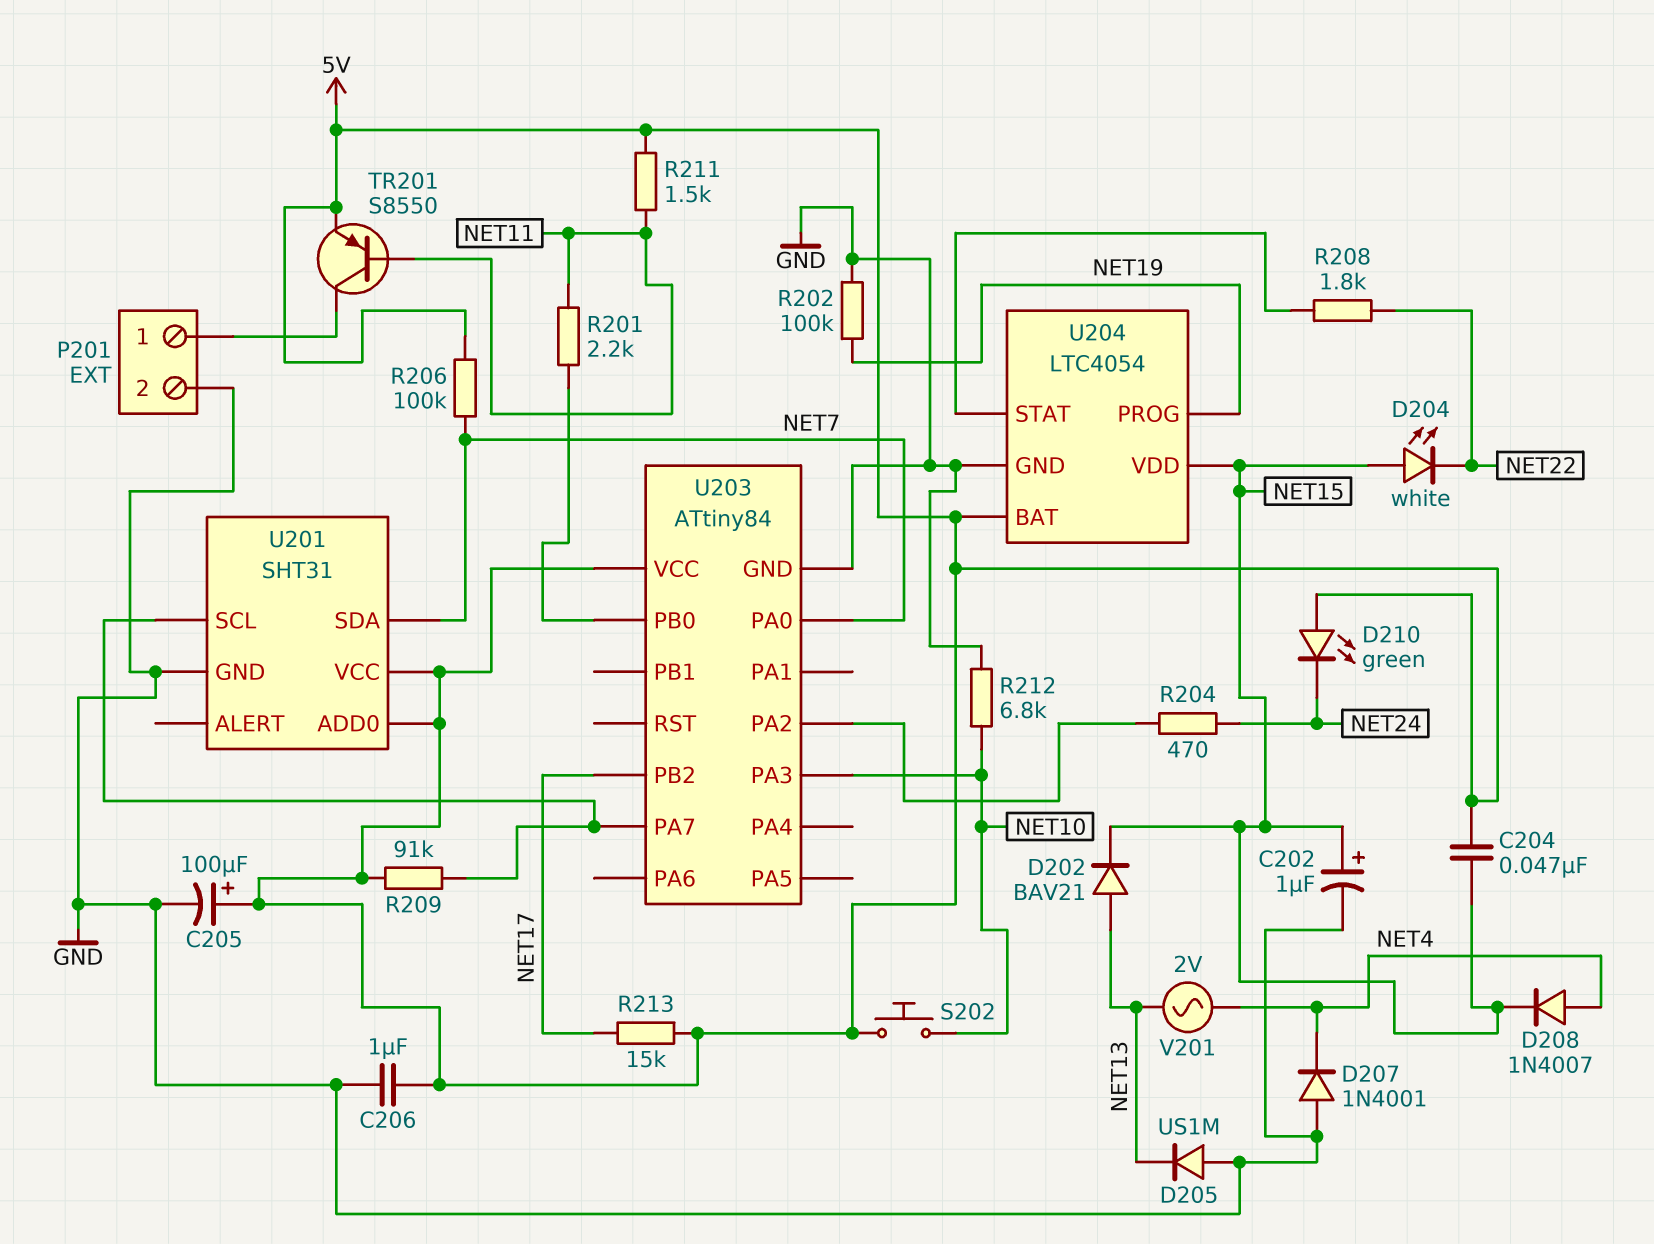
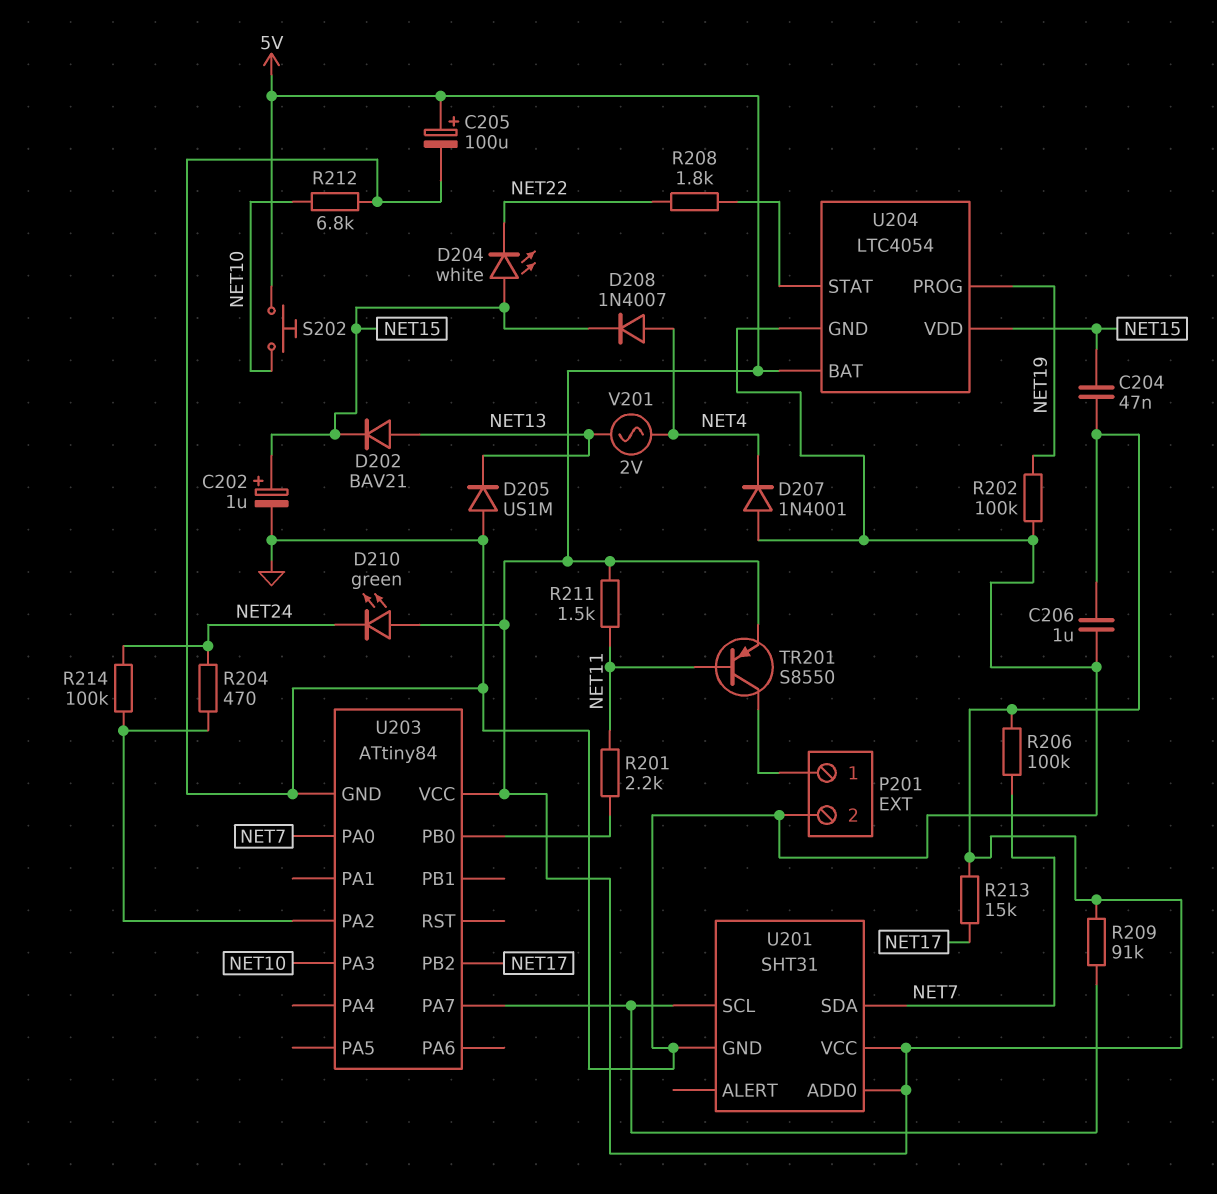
R214: none -> 100k (NET24, U203/PA2)

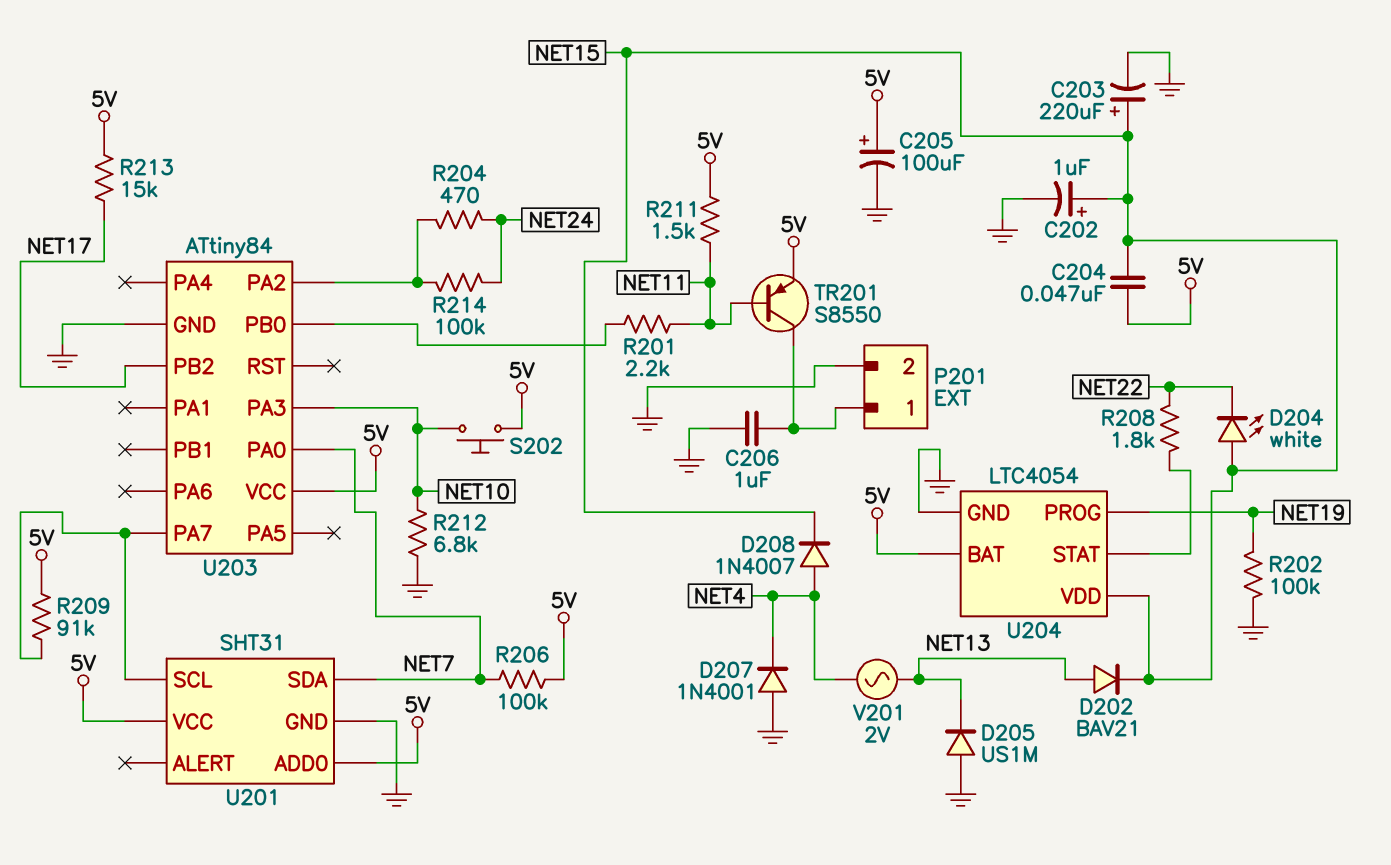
C203: none -> 220uF (plus NET15, minus GND)
C206: 1uF (5V, GND) -> 1uF (GND, P201/1)
D210: LED green (A 5V, K NET24) -> none

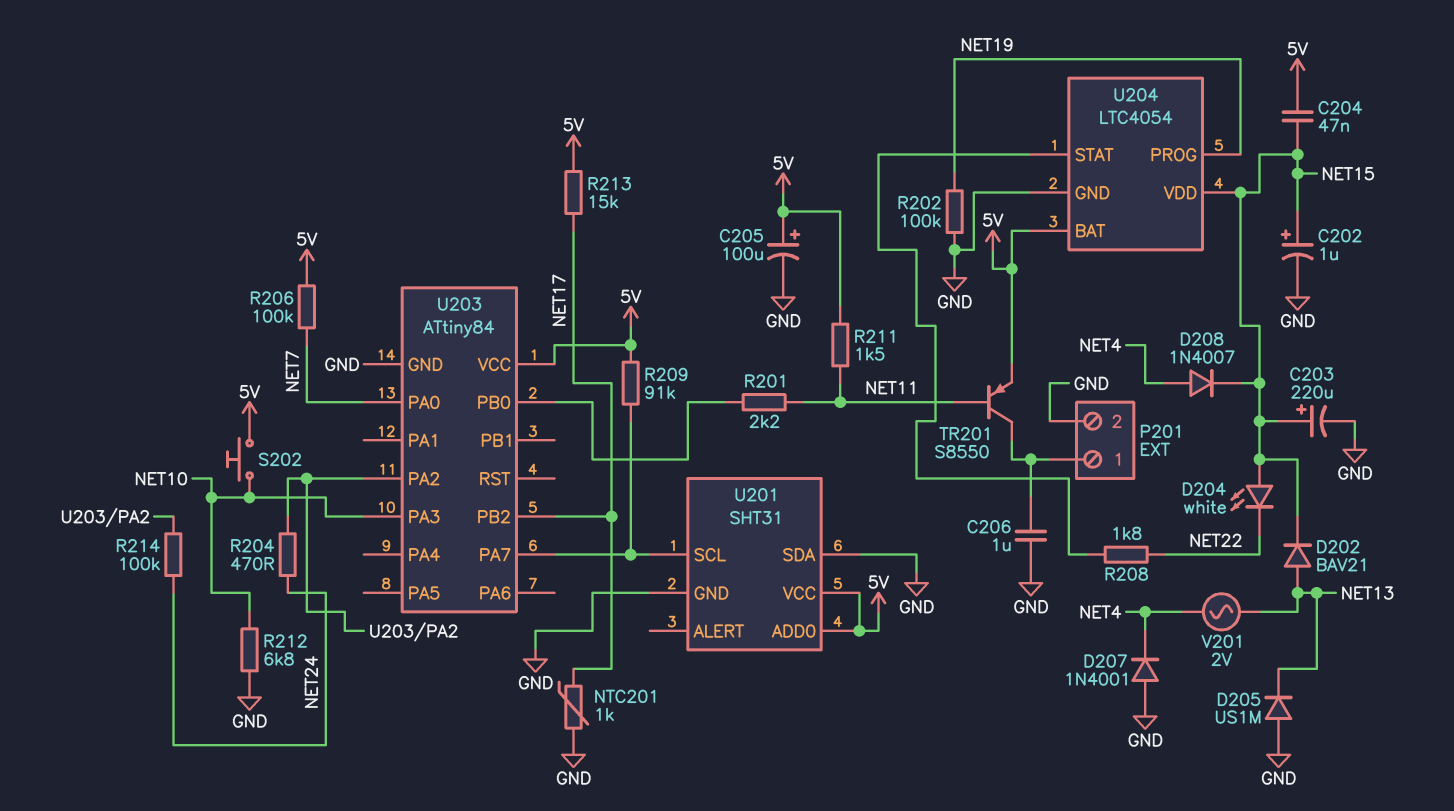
NTC201: none -> 1k (GND, NET17)
U201 pin SDA: NET7 -> GND

